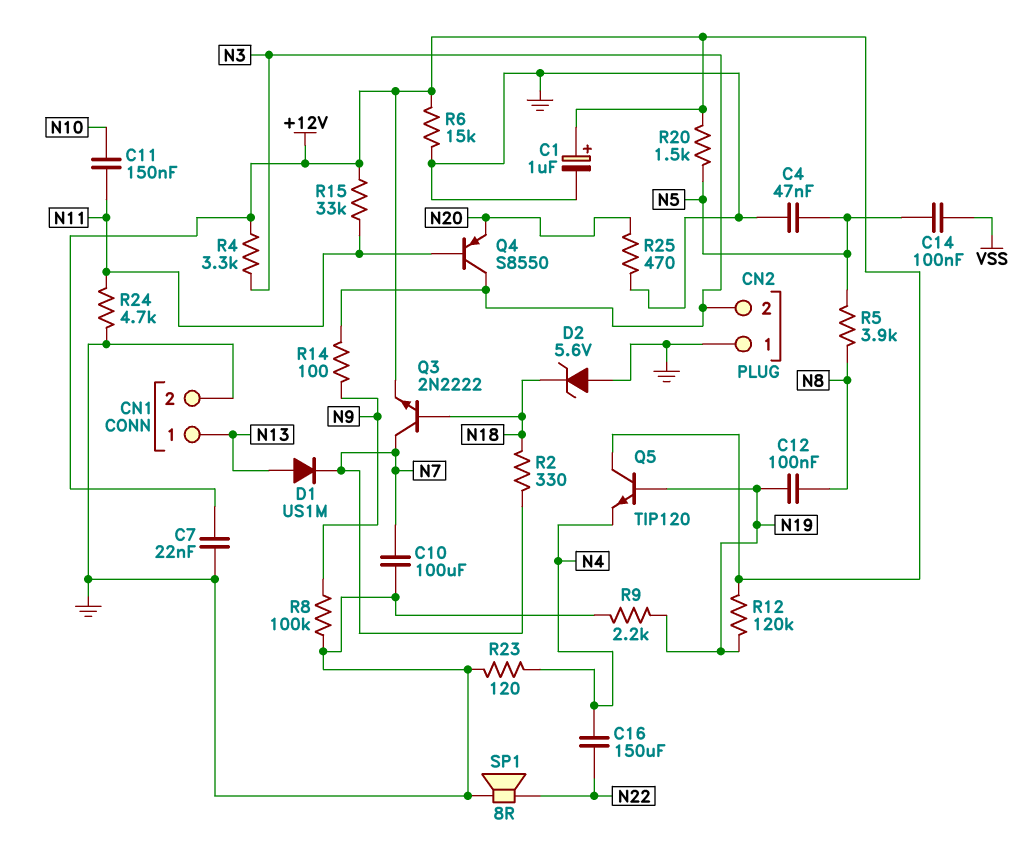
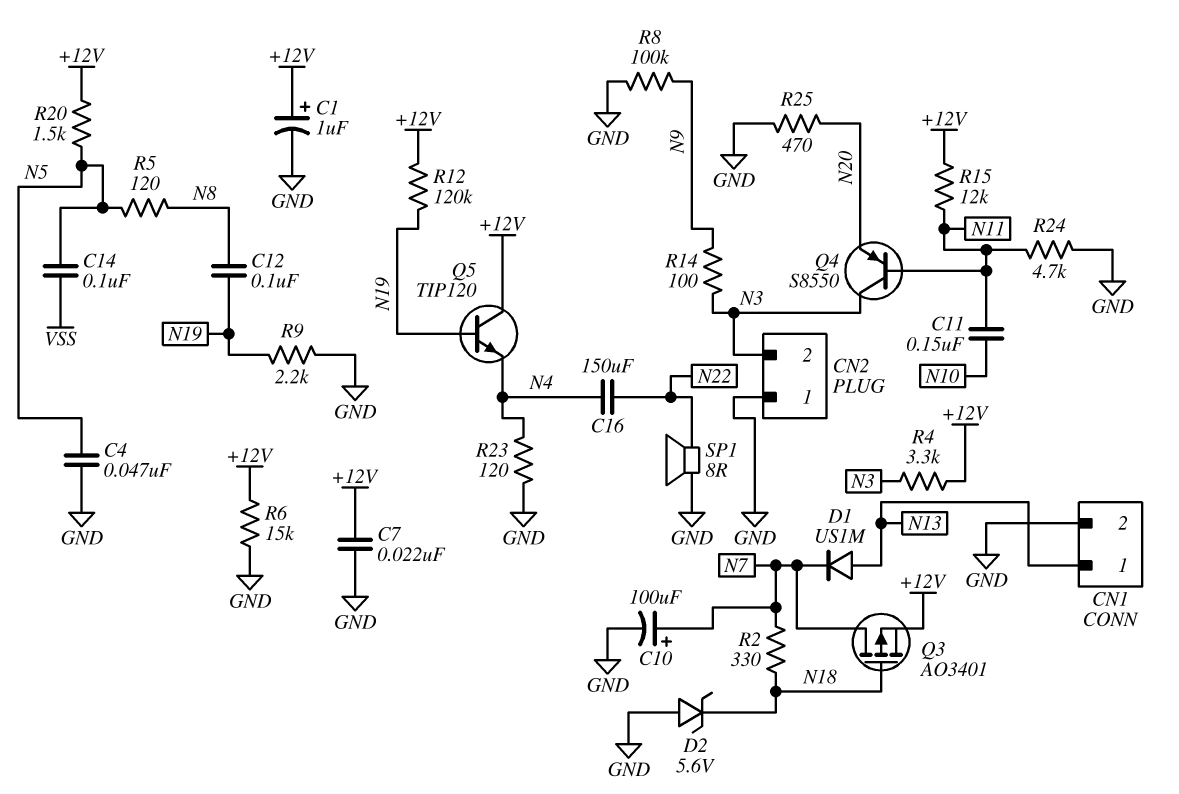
C10: 100uF (GND, N7) -> 100uF (plus N7, minus GND)
Q3: NPN 2N2222 (B N18, C N7, E +12V) -> PMOS AO3401 (G N18, D N7, S +12V)
R5: 3.9k (N5, N8) -> 120 (N5, N8)
R15: 33k (+12V, N11) -> 12k (+12V, N11)

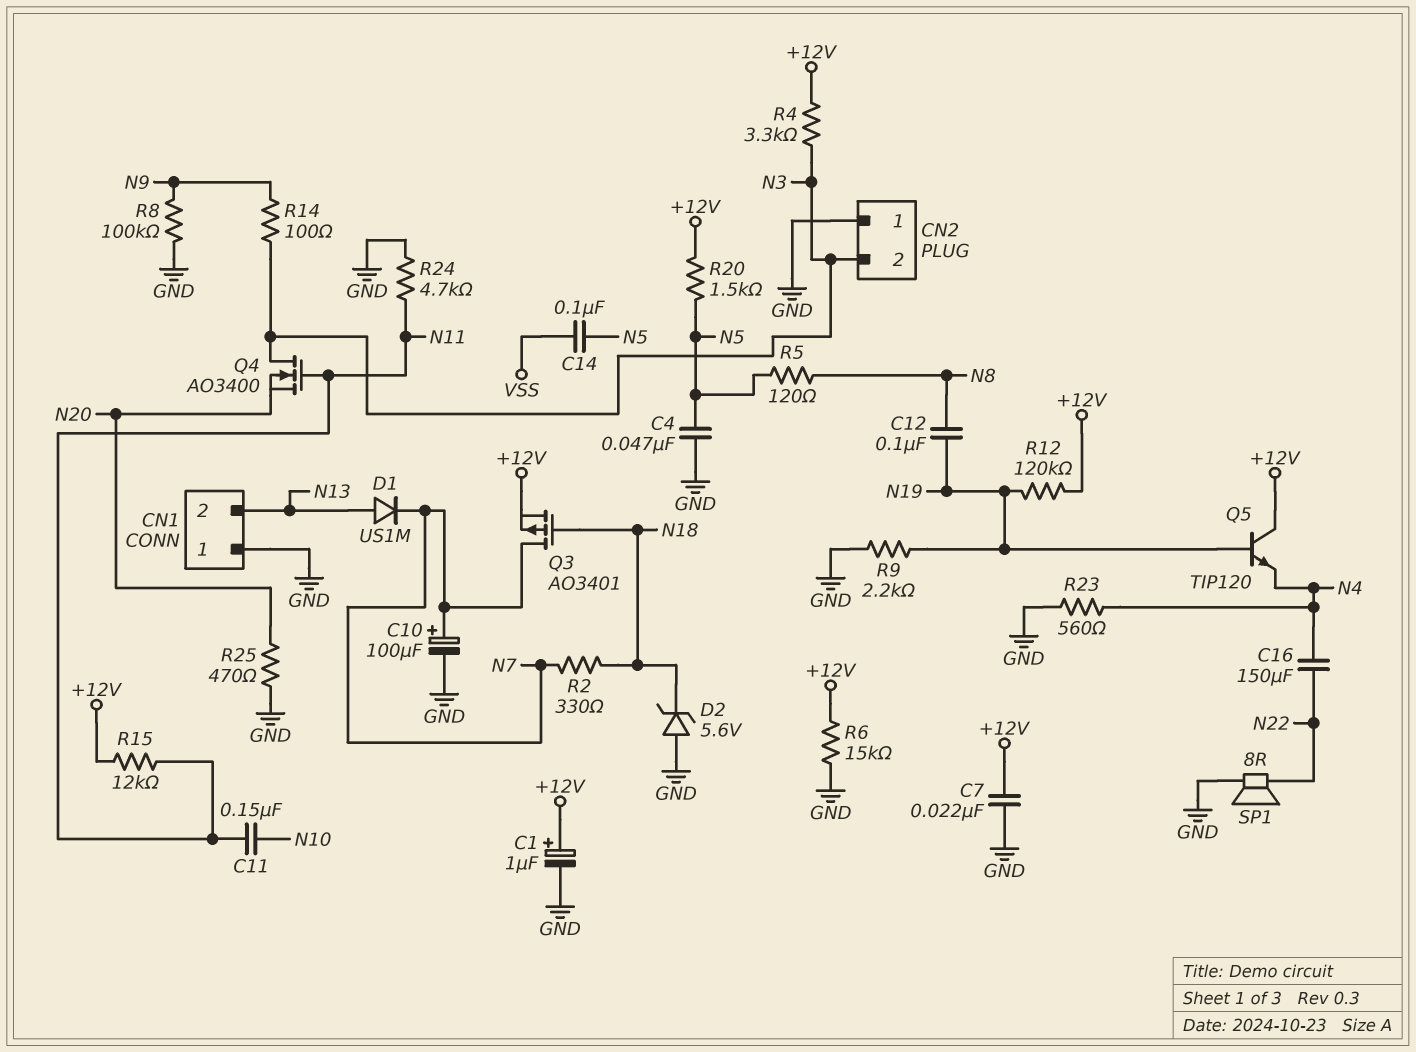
CN1 pin 1: N13 -> GND
CN1 pin 2: GND -> N13
Q4: PNP S8550 (B N11, C N3, E N20) -> NMOS AO3400 (G N11, D N3, S N20)
R23: 120 (GND, N4) -> 560 (GND, N4)

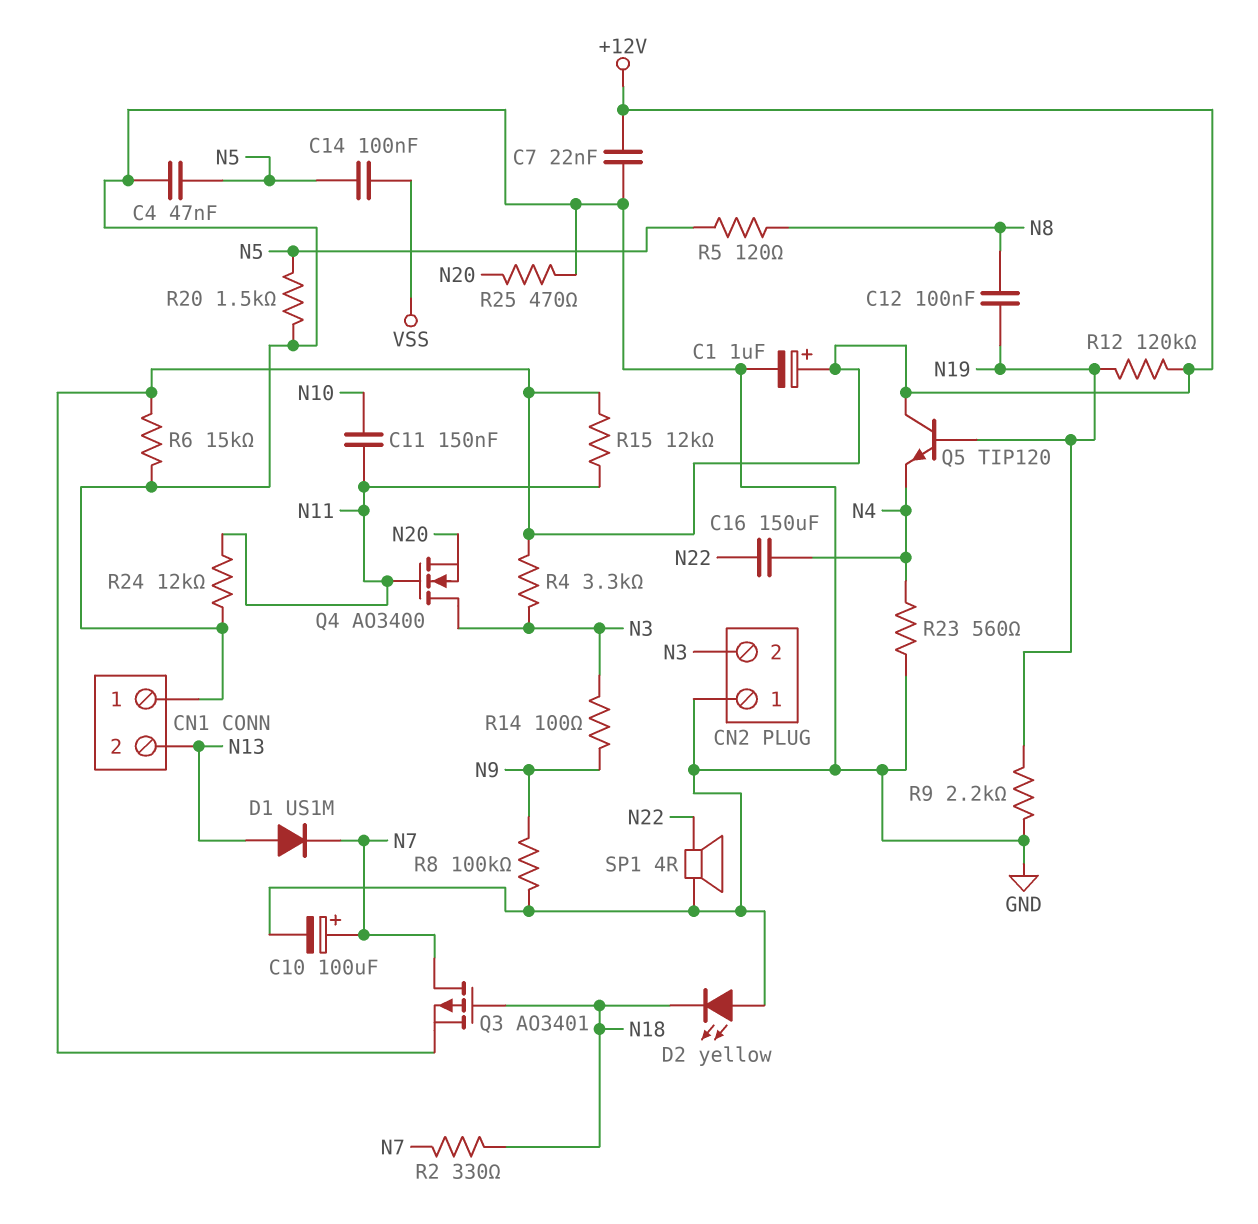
D2: zener 5.6V (A GND, K N18) -> LED yellow (A GND, K N18)
R20: 1.5k (+12V, N5) -> 1.5k (GND, N5)
R24: 4.7k (GND, N11) -> 12k (GND, N11)
SP1: speaker 8R (GND, N22) -> speaker 4R (GND, N22)

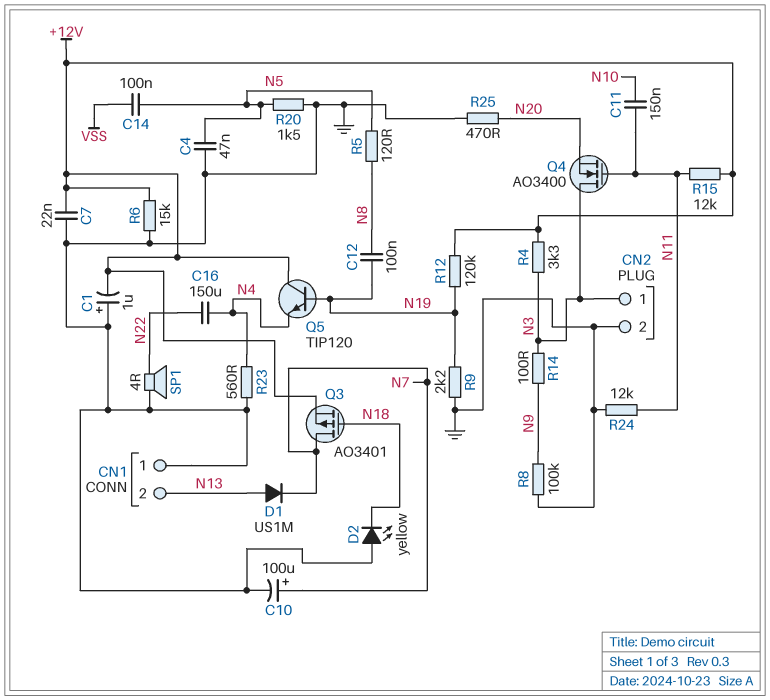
C1: 1uF (plus +12V, minus GND) -> 1uF (plus GND, minus +12V)
CN2 pin 1: GND -> N3
CN2 pin 2: N3 -> GND
R2: 330 (N7, N18) -> none

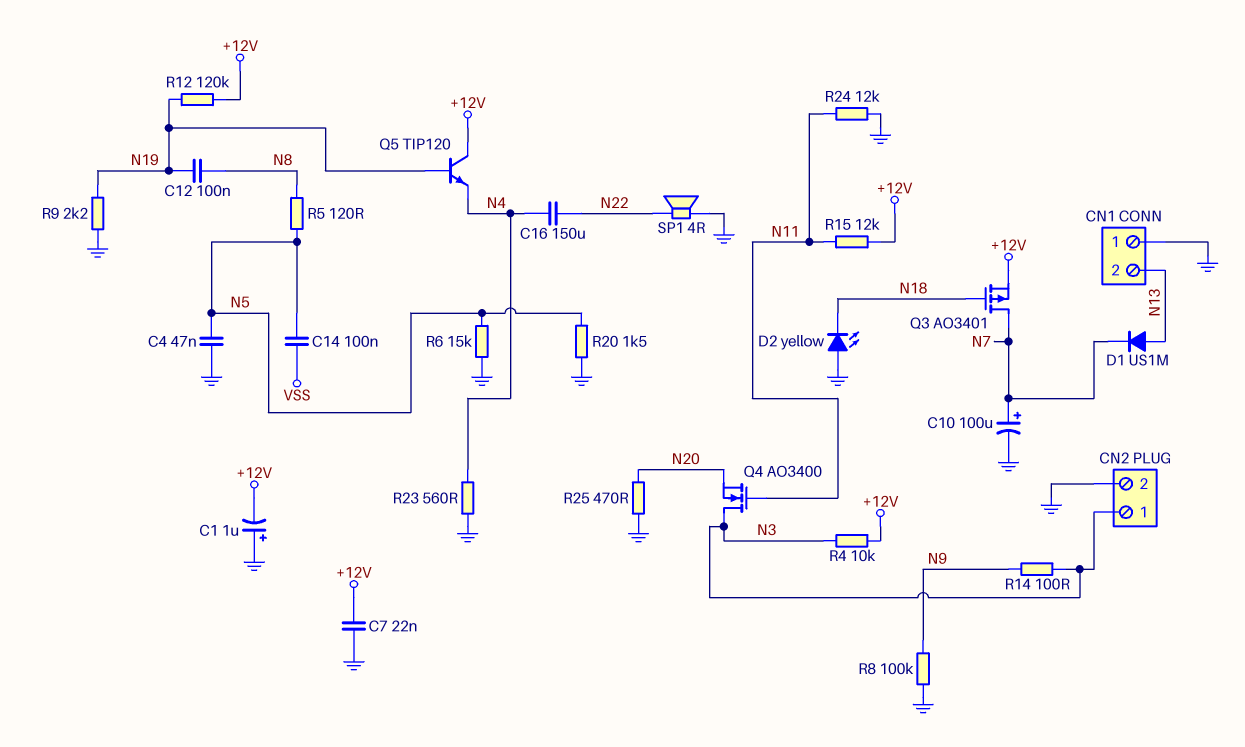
C11: 150nF (N10, N11) -> none
R4: 3.3k (+12V, N3) -> 10k (+12V, N3)
R6: 15k (+12V, GND) -> 15k (GND, N5)

